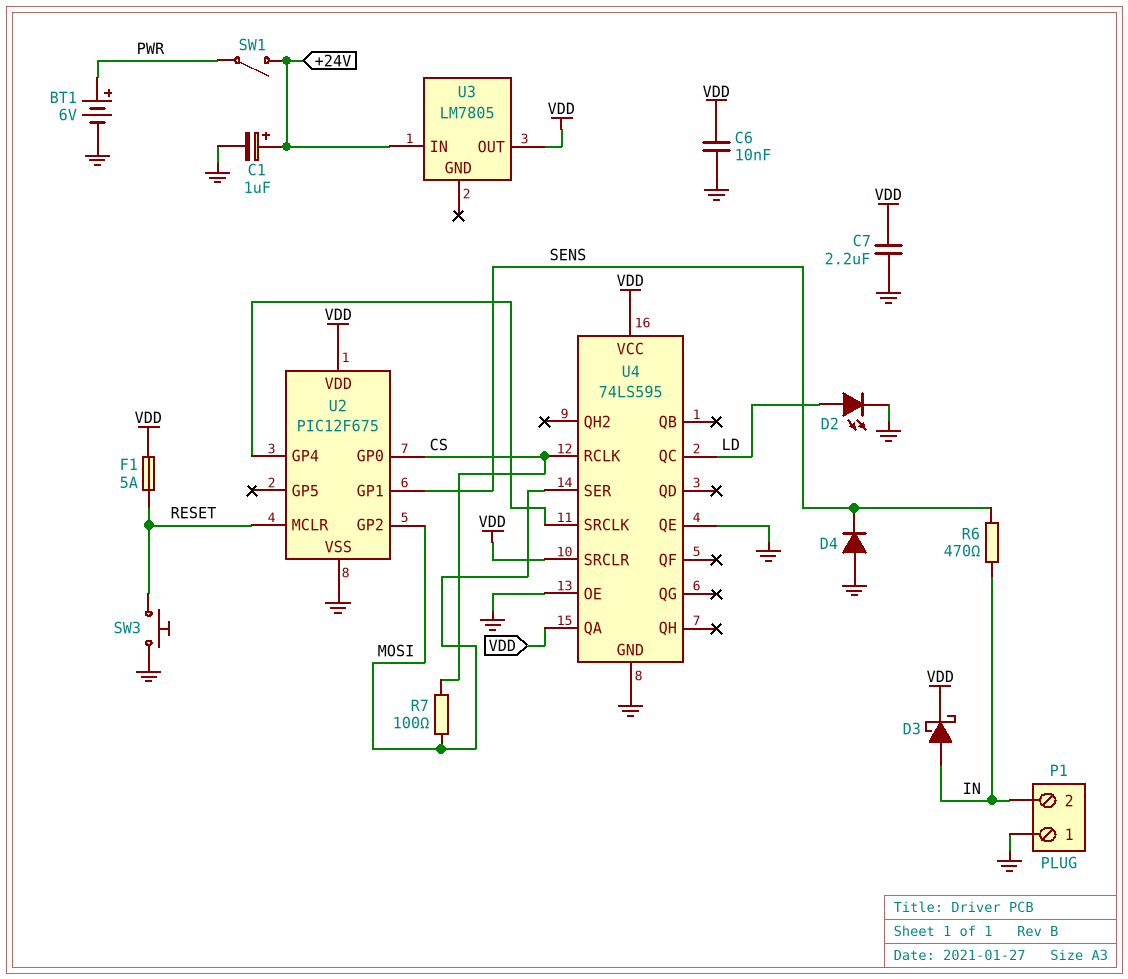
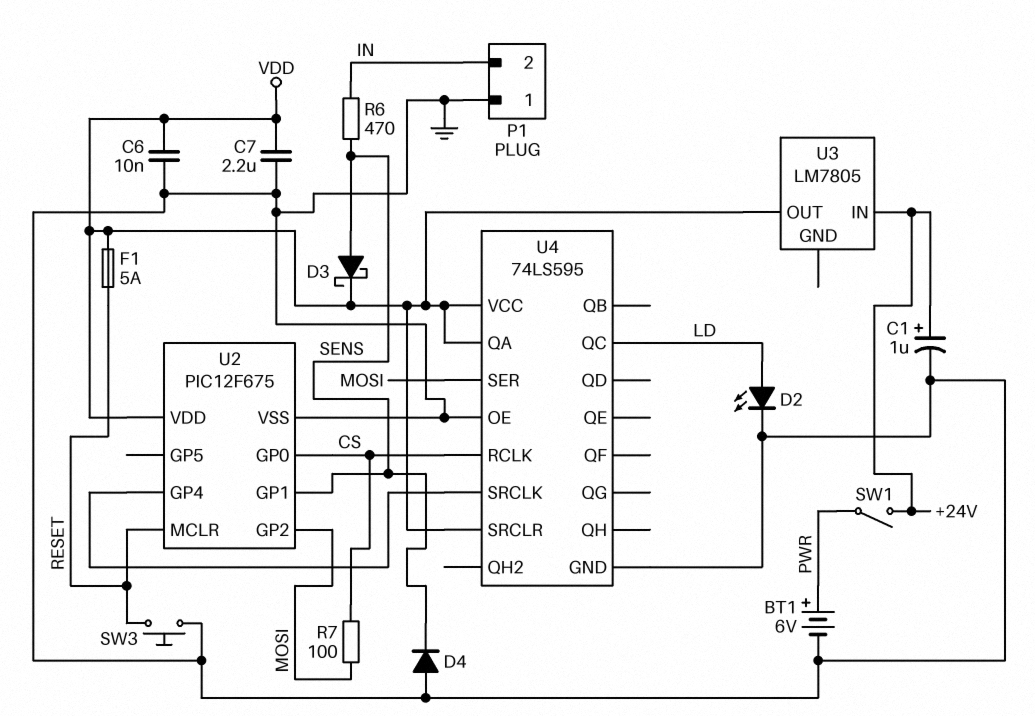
D3: schottky (A IN, K VDD) -> schottky (A SENS, K VDD)
U4 pin QE: GND -> none

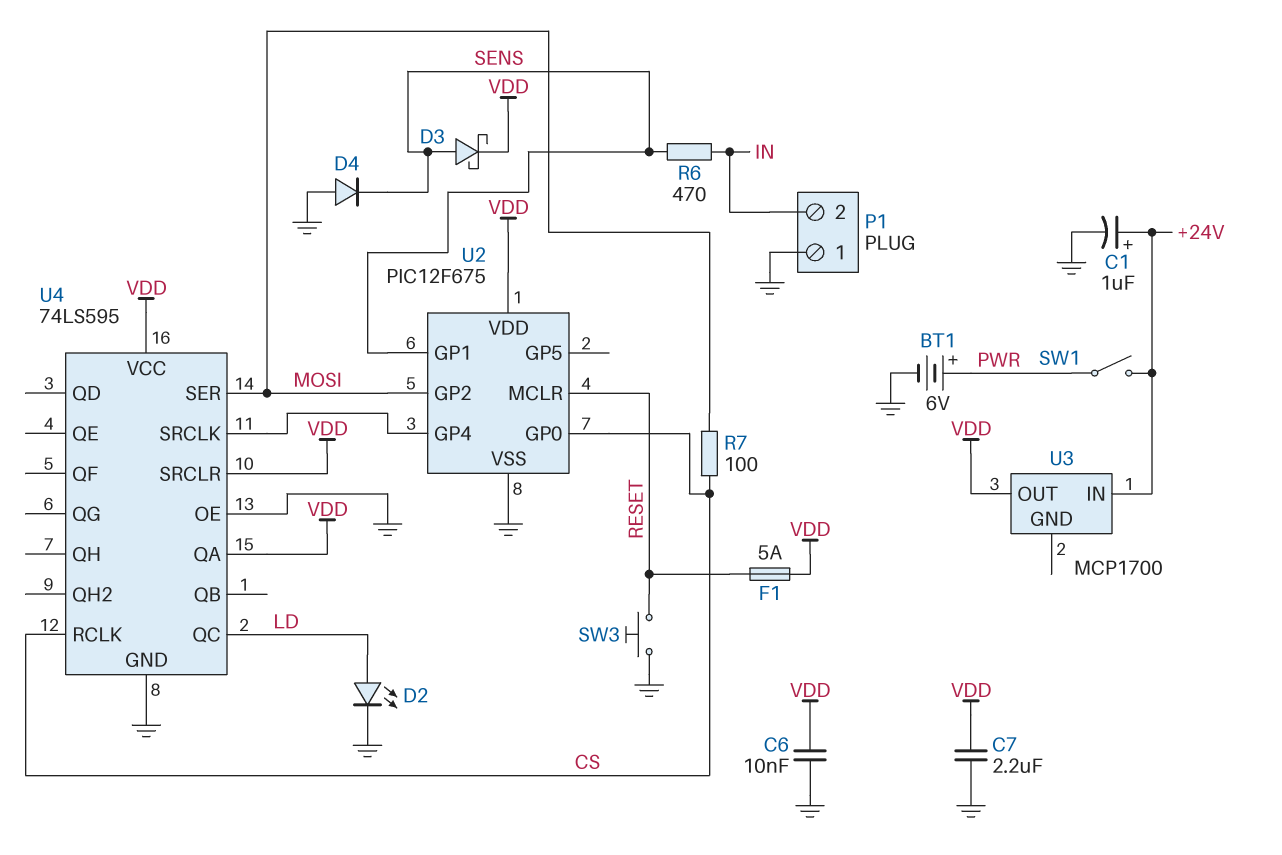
U3: LM7805 -> MCP1700

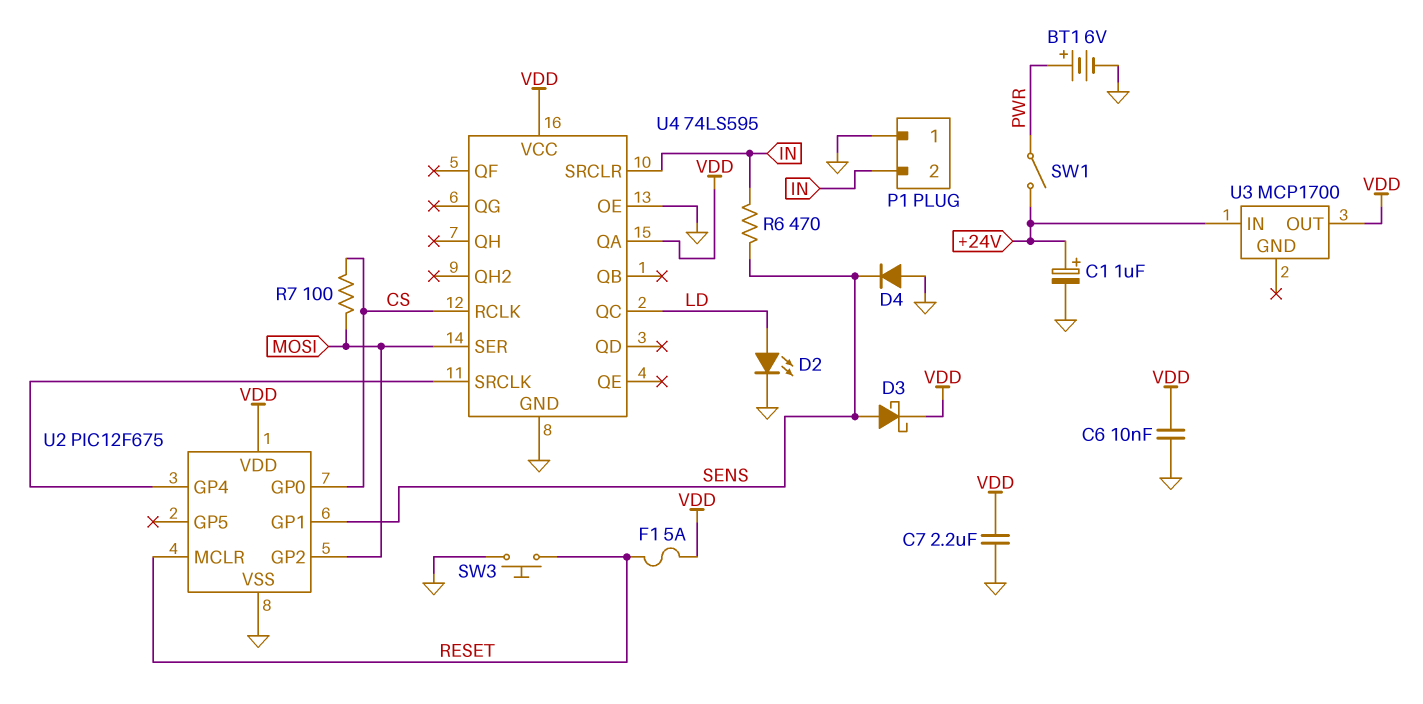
U4 pin SRCLR: VDD -> IN

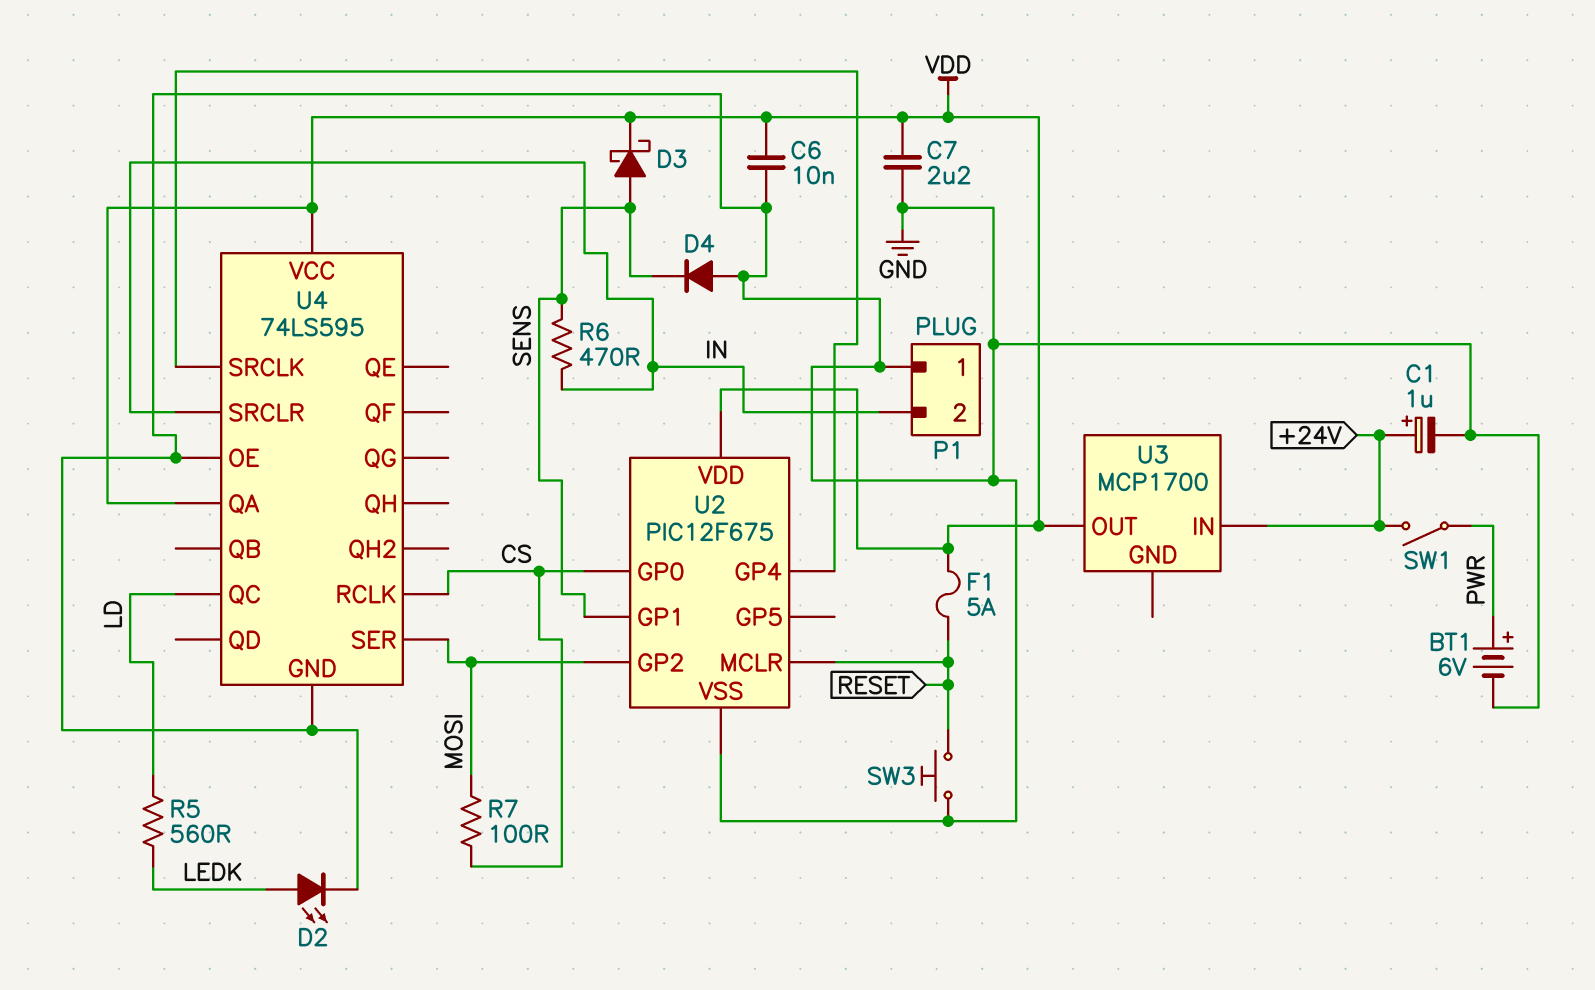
D2: LED (A LD, K GND) -> LED (A LEDK, K GND)
R5: none -> 560 (LD, LEDK)

